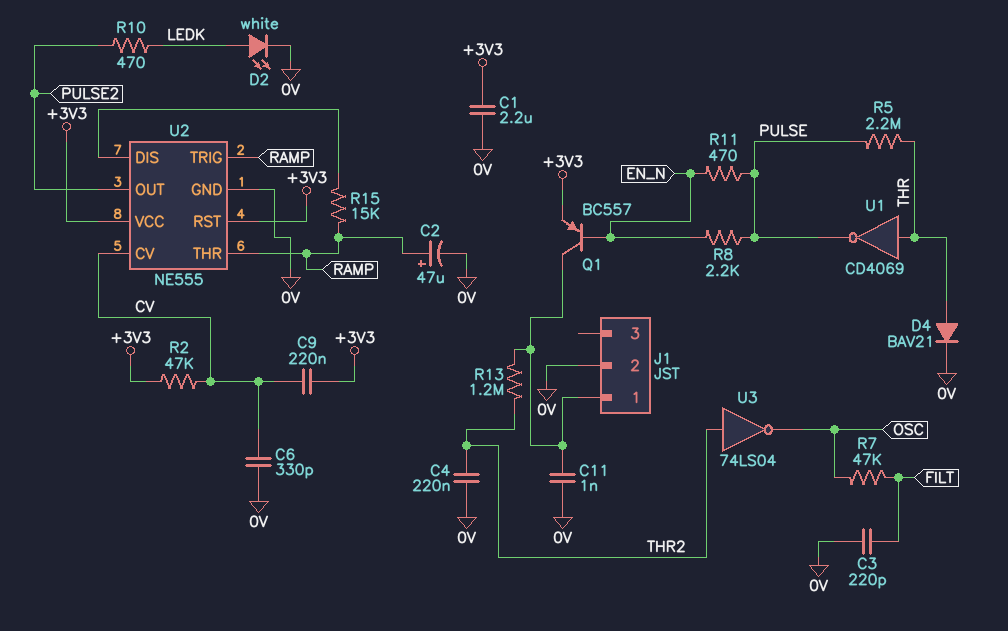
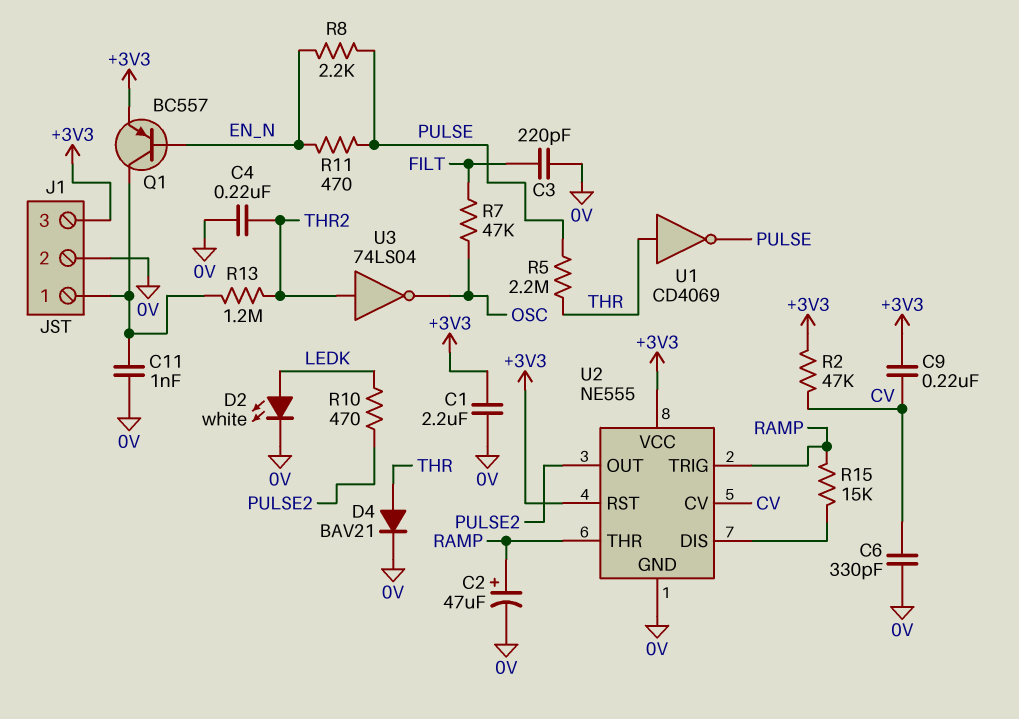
J1 pin 3: none -> +3V3

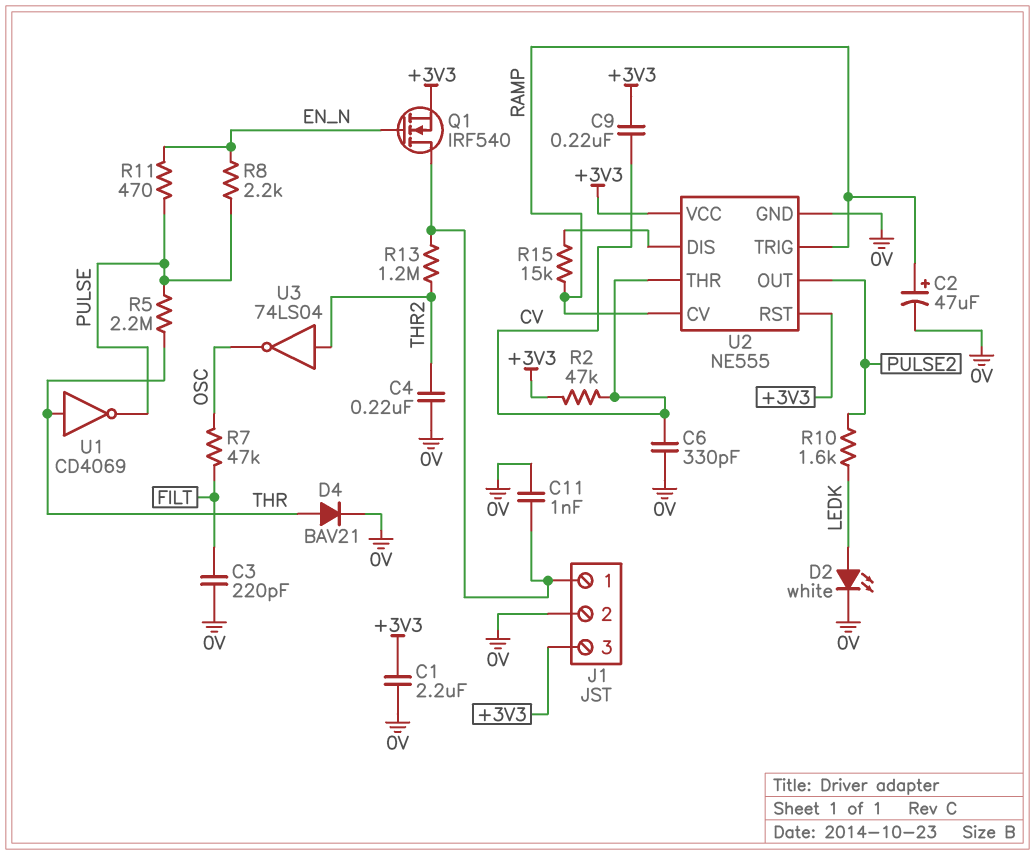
Q1: PNP BC557 (B EN_N, C J1/1, E +3V3) -> NMOS IRF540 (G EN_N, D J1/1, S +3V3)
R10: 470 (LEDK, PULSE2) -> 1.6k (LEDK, PULSE2)
U2 pin CV: CV -> RAMP
U2 pin THR: RAMP -> CV

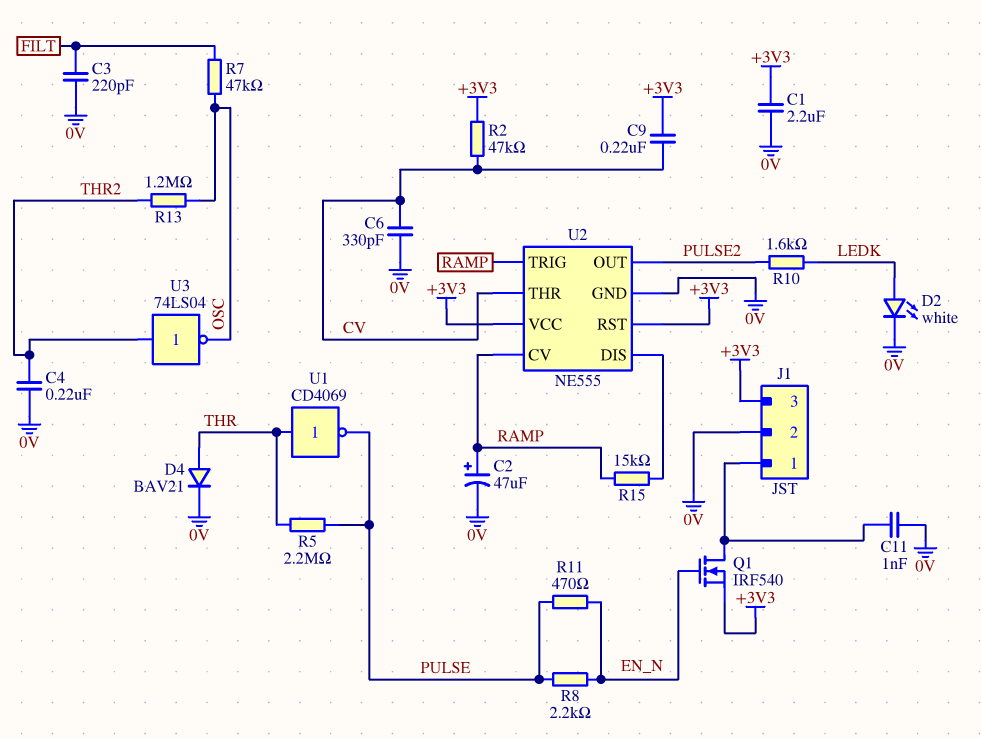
R13: 1.2M (J1/1, THR2) -> 1.2M (OSC, THR2)

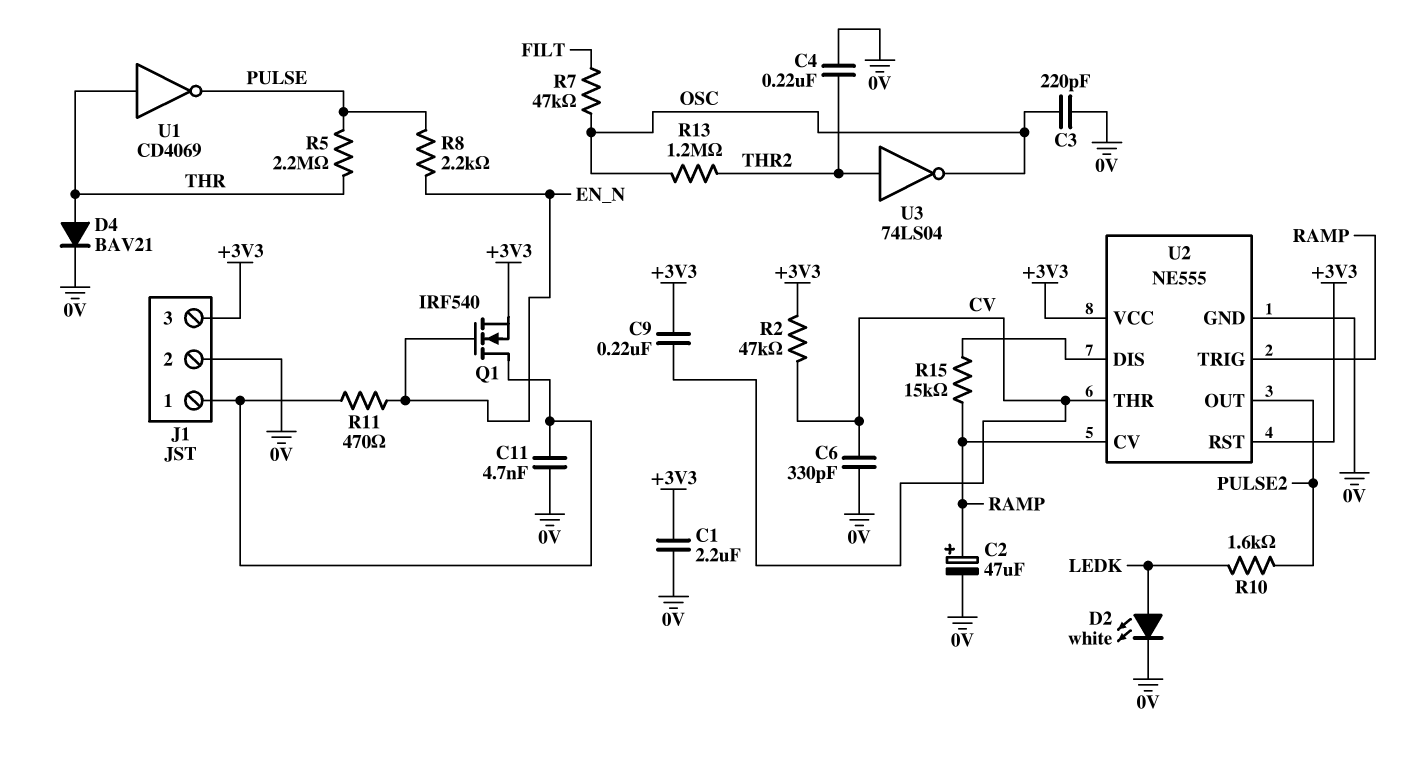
C3: 220pF (0V, FILT) -> 220pF (0V, OSC)
C11: 1nF (0V, J1/1) -> 4.7nF (0V, J1/1)
R11: 470 (EN_N, PULSE) -> 470 (EN_N, J1/1)

